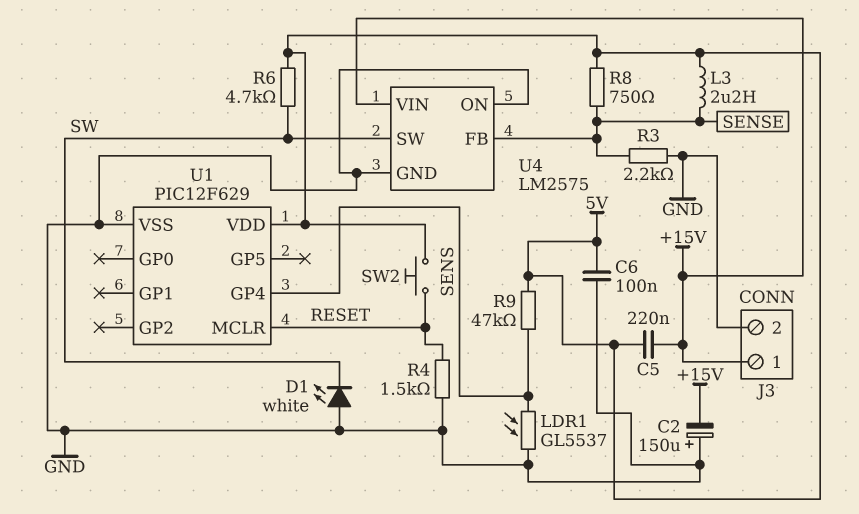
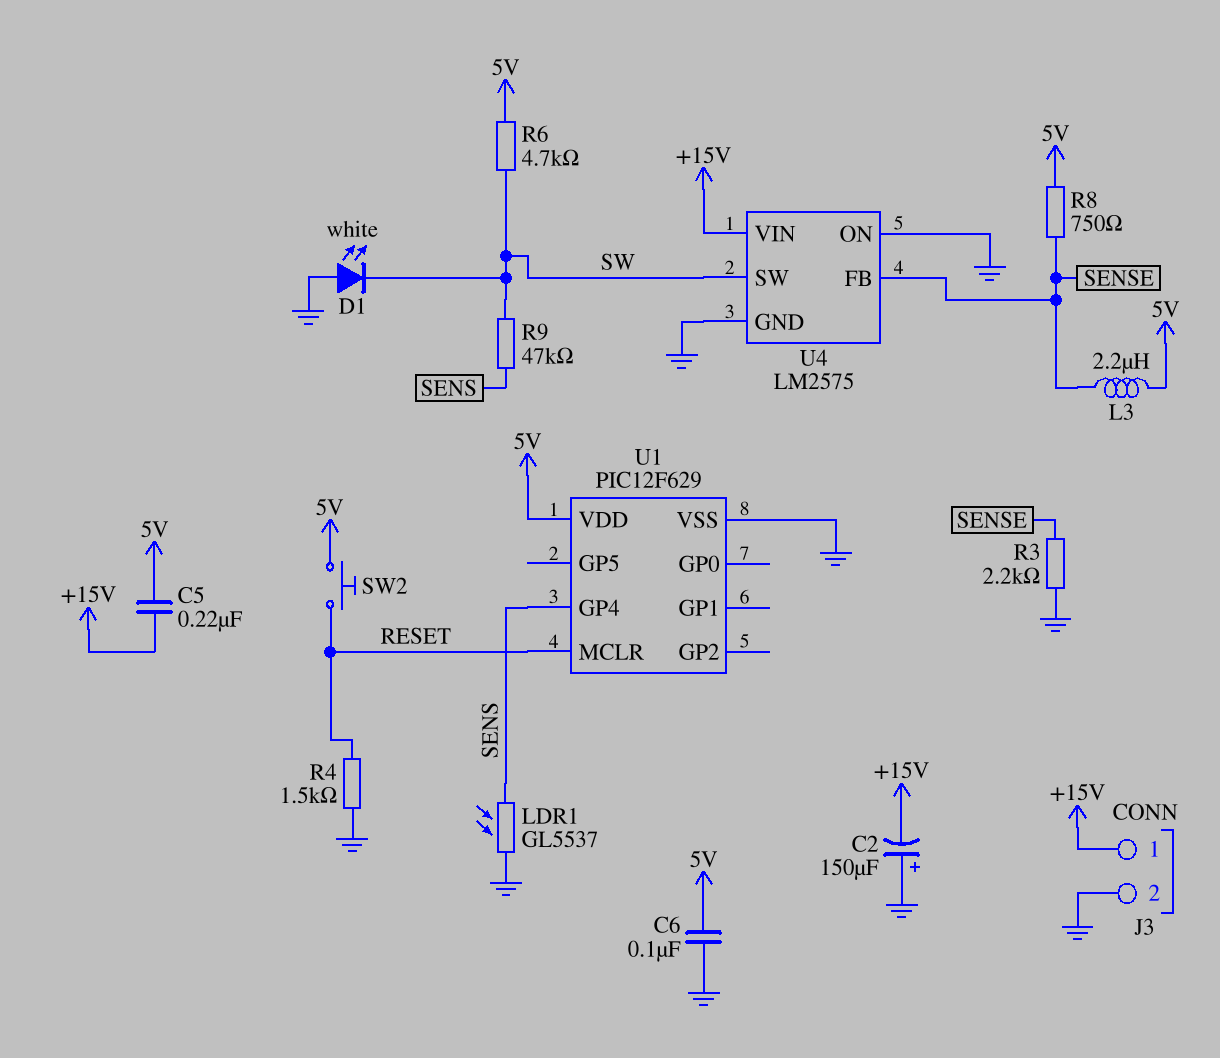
R9: 47k (5V, SENS) -> 47k (SENS, SW)

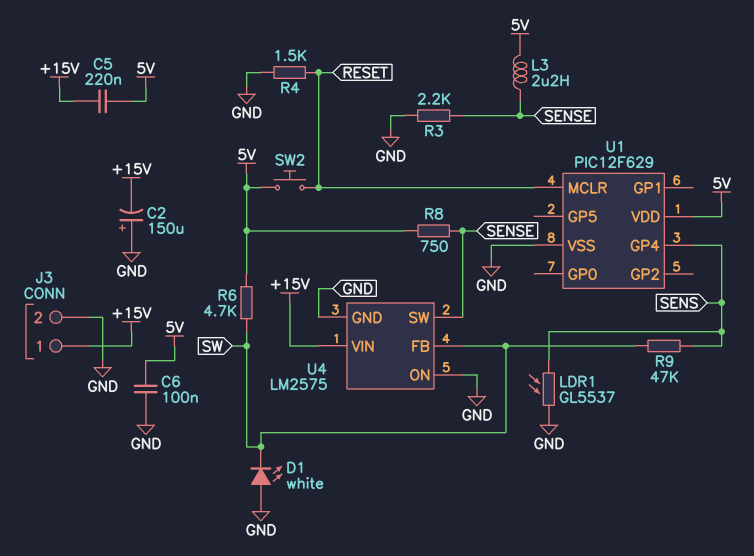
U4 pin FB: SENSE -> SW
U4 pin SW: SW -> SENSE

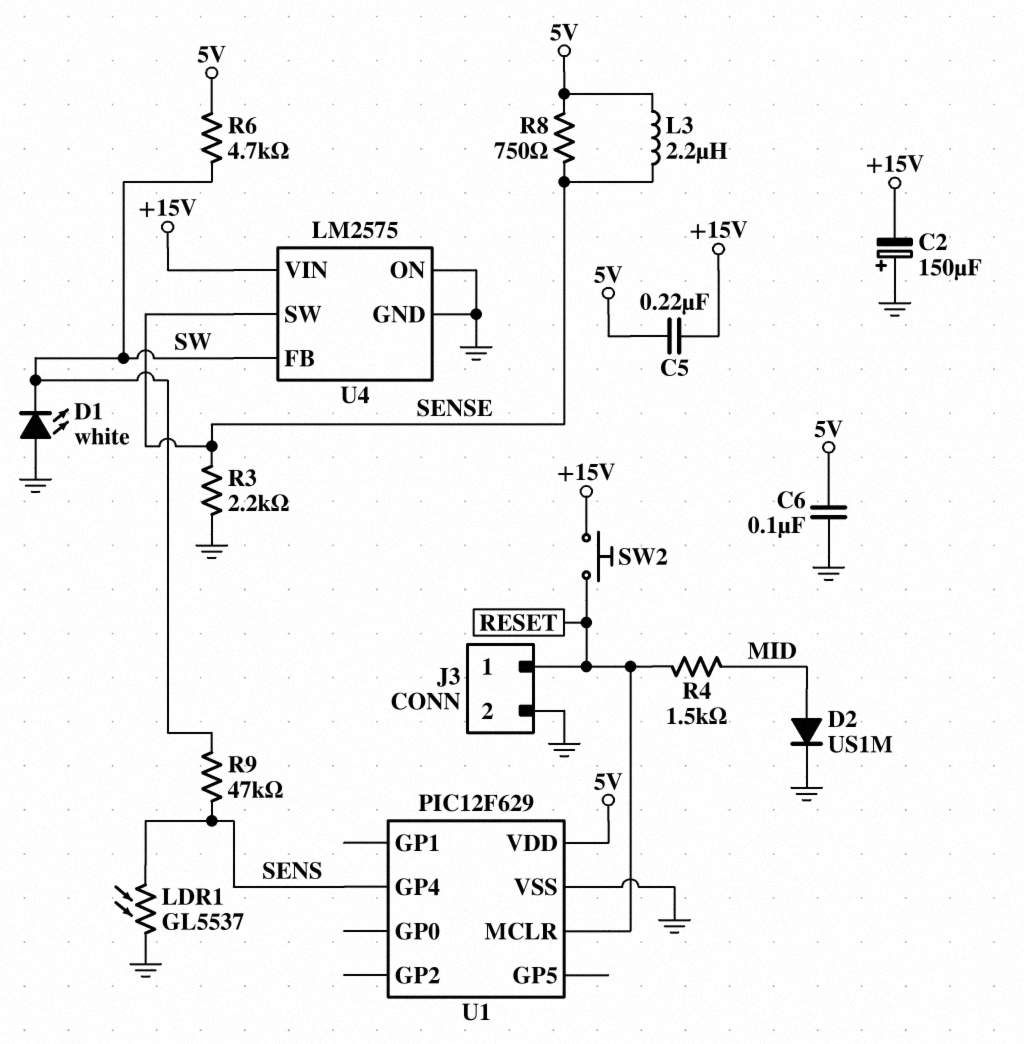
D2: none -> diode US1M (A MID, K GND)
J3 pin 1: +15V -> RESET
R4: 1.5k (GND, RESET) -> 1.5k (MID, RESET)
SW2: button (5V, RESET) -> button (+15V, RESET)

